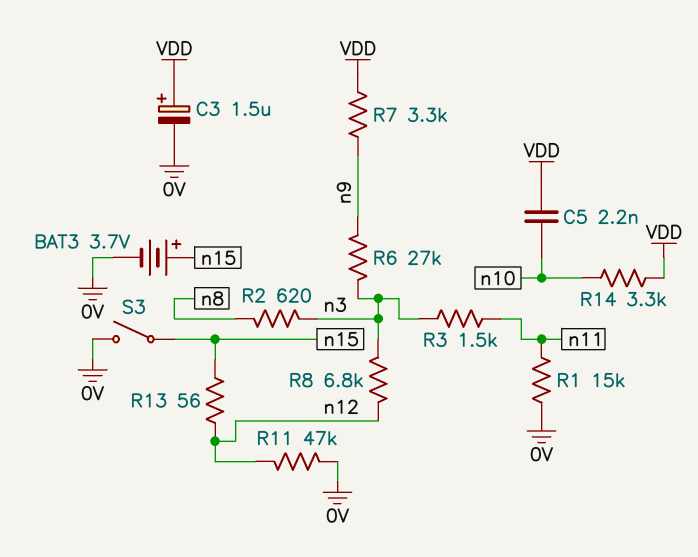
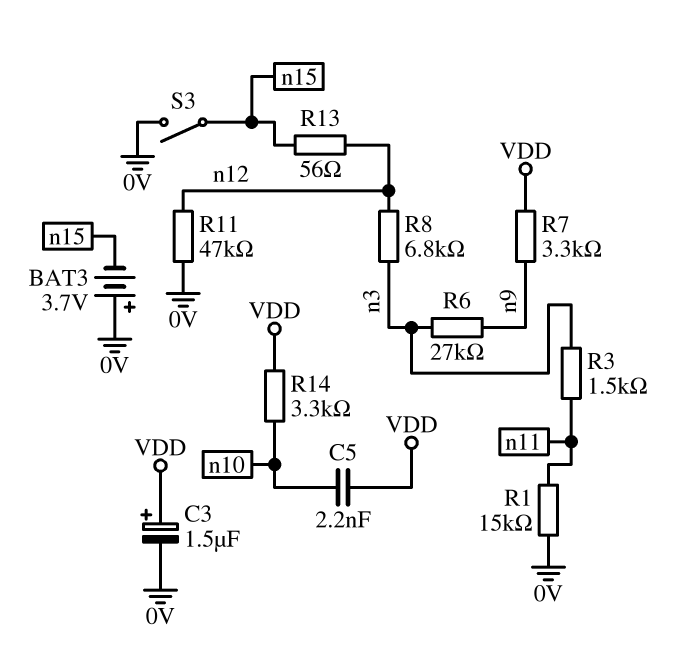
BAT3: 3.7V (plus n15, minus 0V) -> 3.7V (plus 0V, minus n15)
R2: 620 (n3, n8) -> none

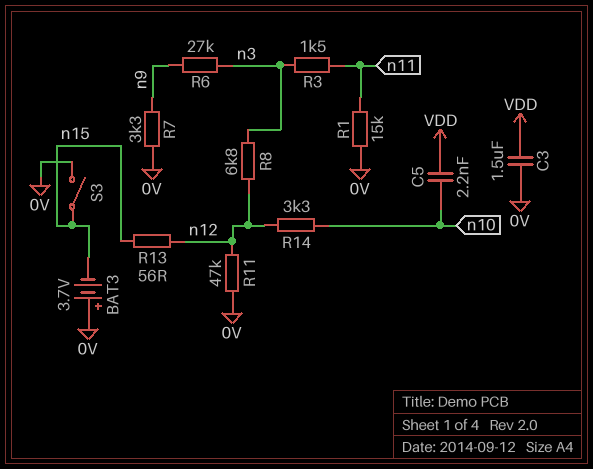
C3: 1.5uF (plus VDD, minus 0V) -> 1.5uF (0V, VDD)
R7: 3.3k (VDD, n9) -> 3.3k (0V, n9)
R14: 3.3k (VDD, n10) -> 3.3k (n10, n12)

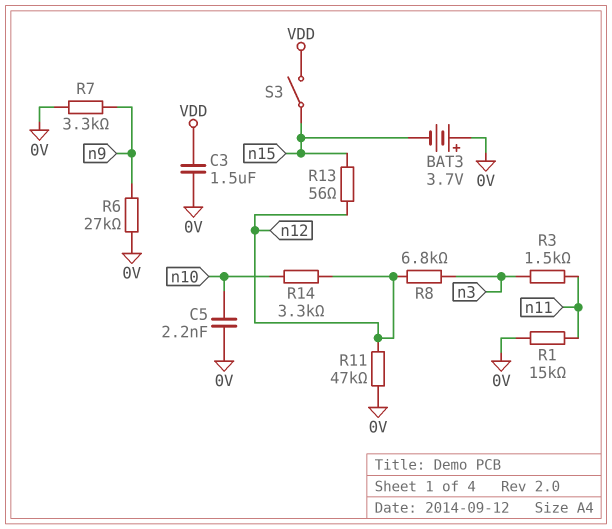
C5: 2.2nF (VDD, n10) -> 2.2nF (0V, n10)
R6: 27k (n3, n9) -> 27k (0V, n9)
S3: switch (0V, n15) -> switch (VDD, n15)

